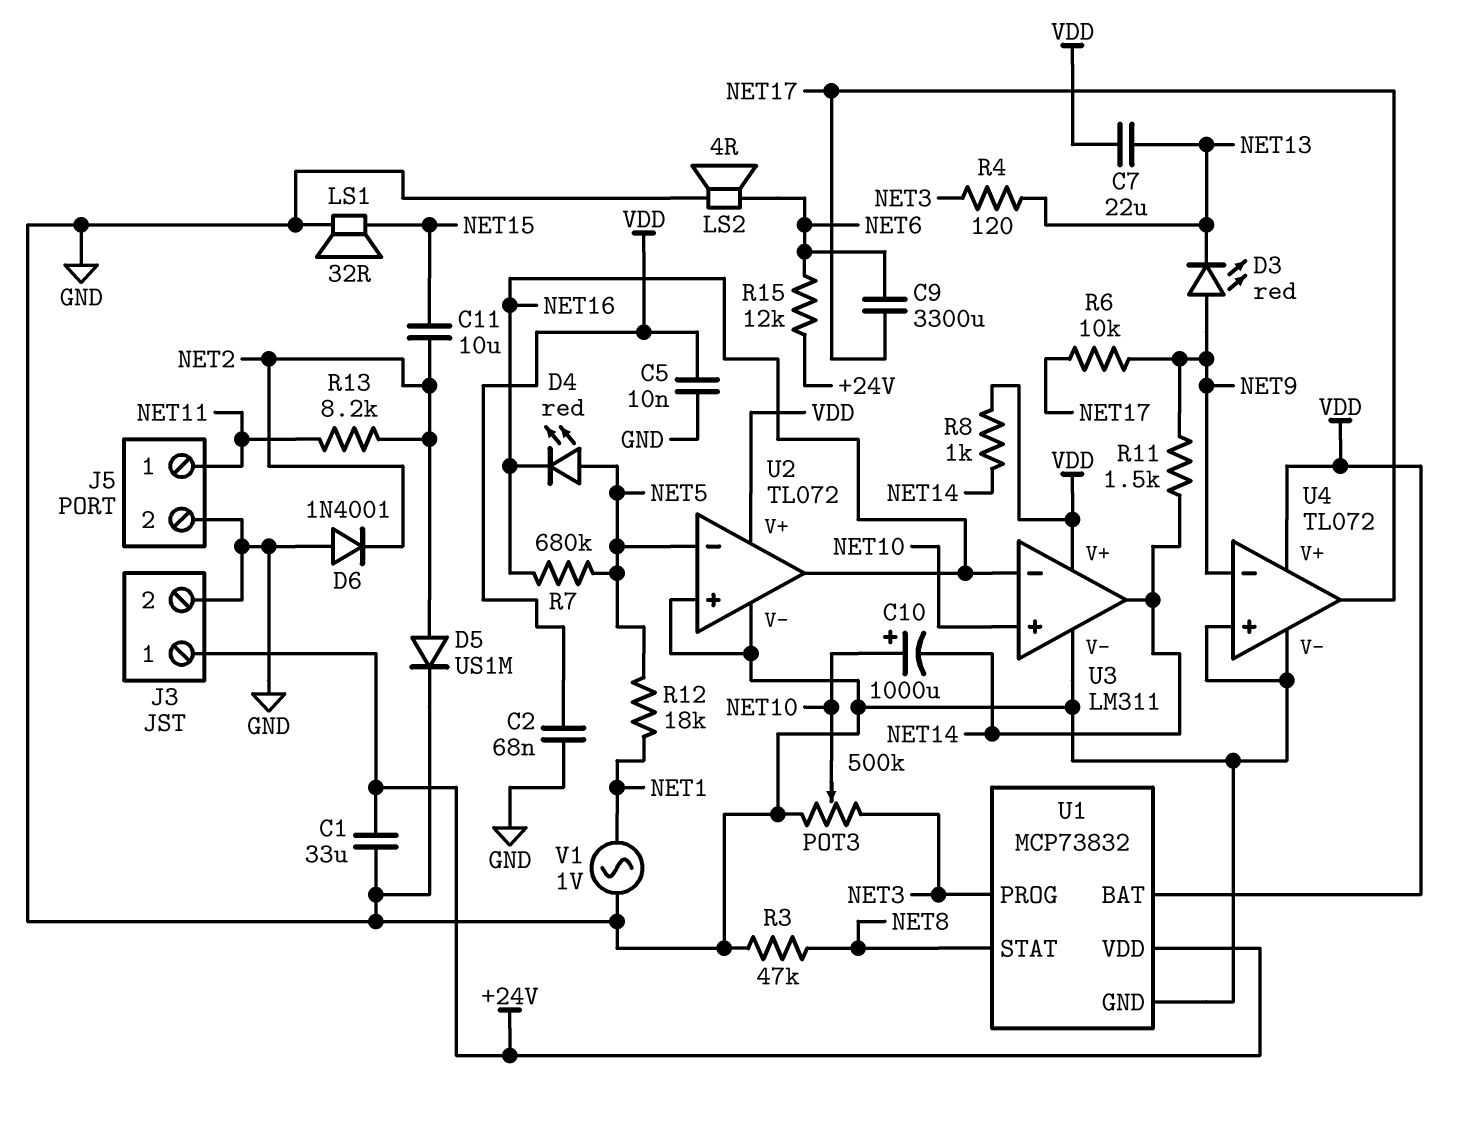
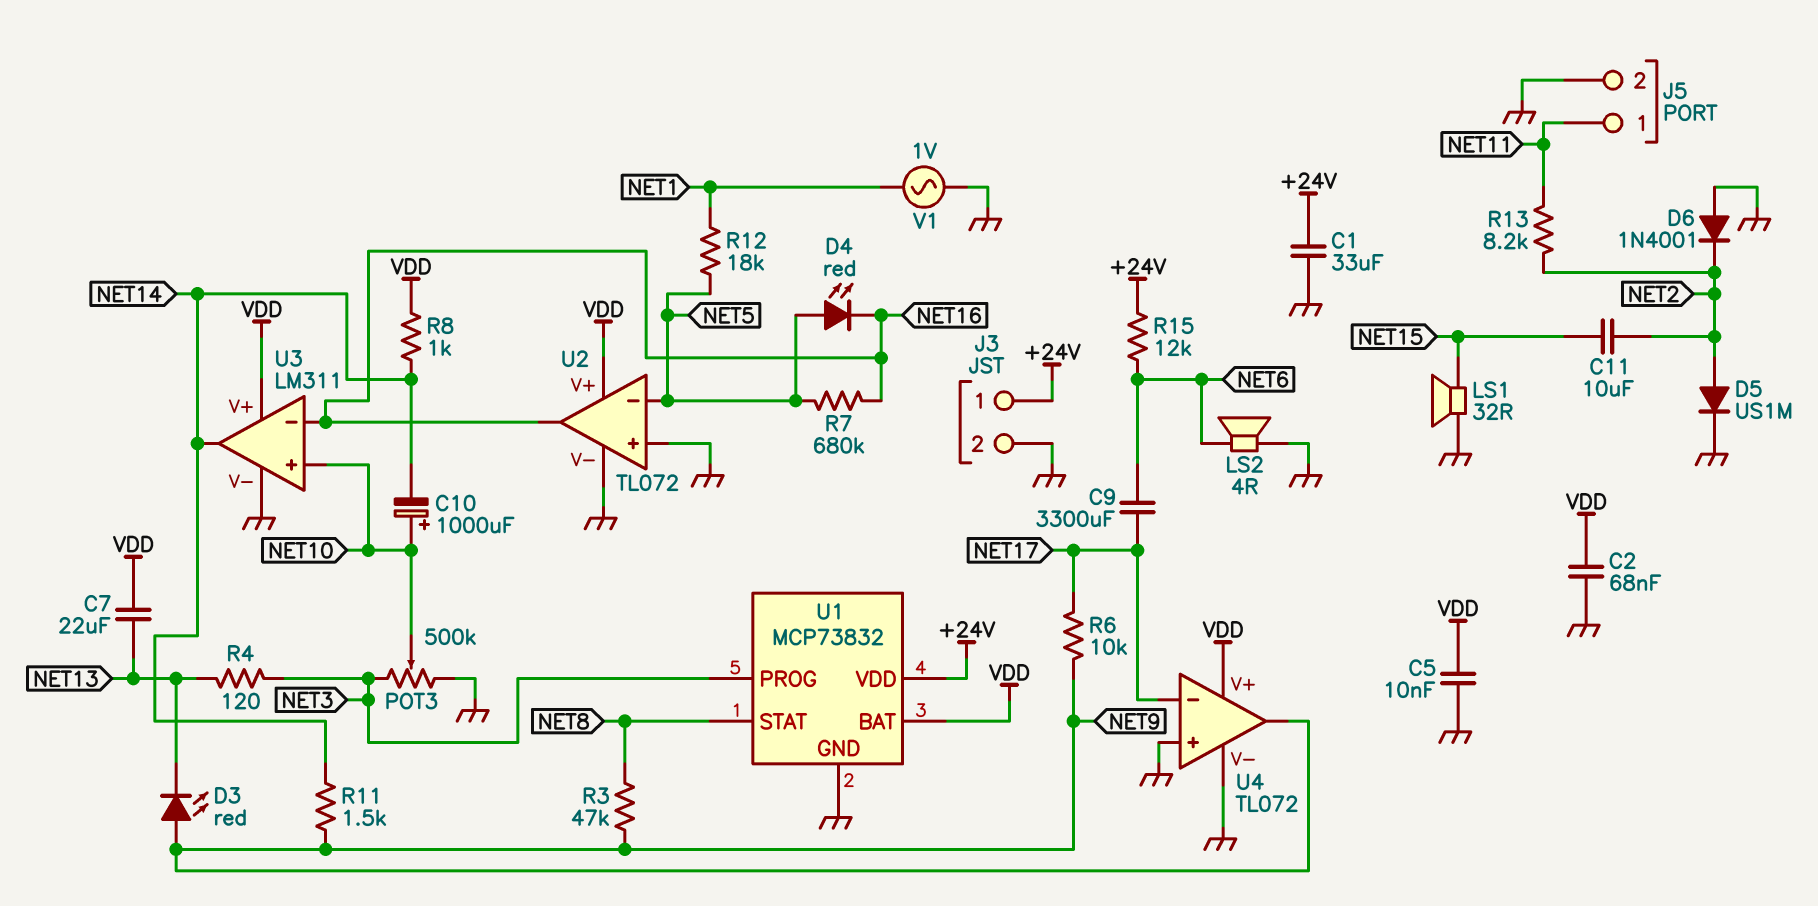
R3: 47k (GND, NET8) -> 47k (NET8, NET9)
U4 pin in-: NET9 -> NET17
U4 pin out: NET17 -> NET9

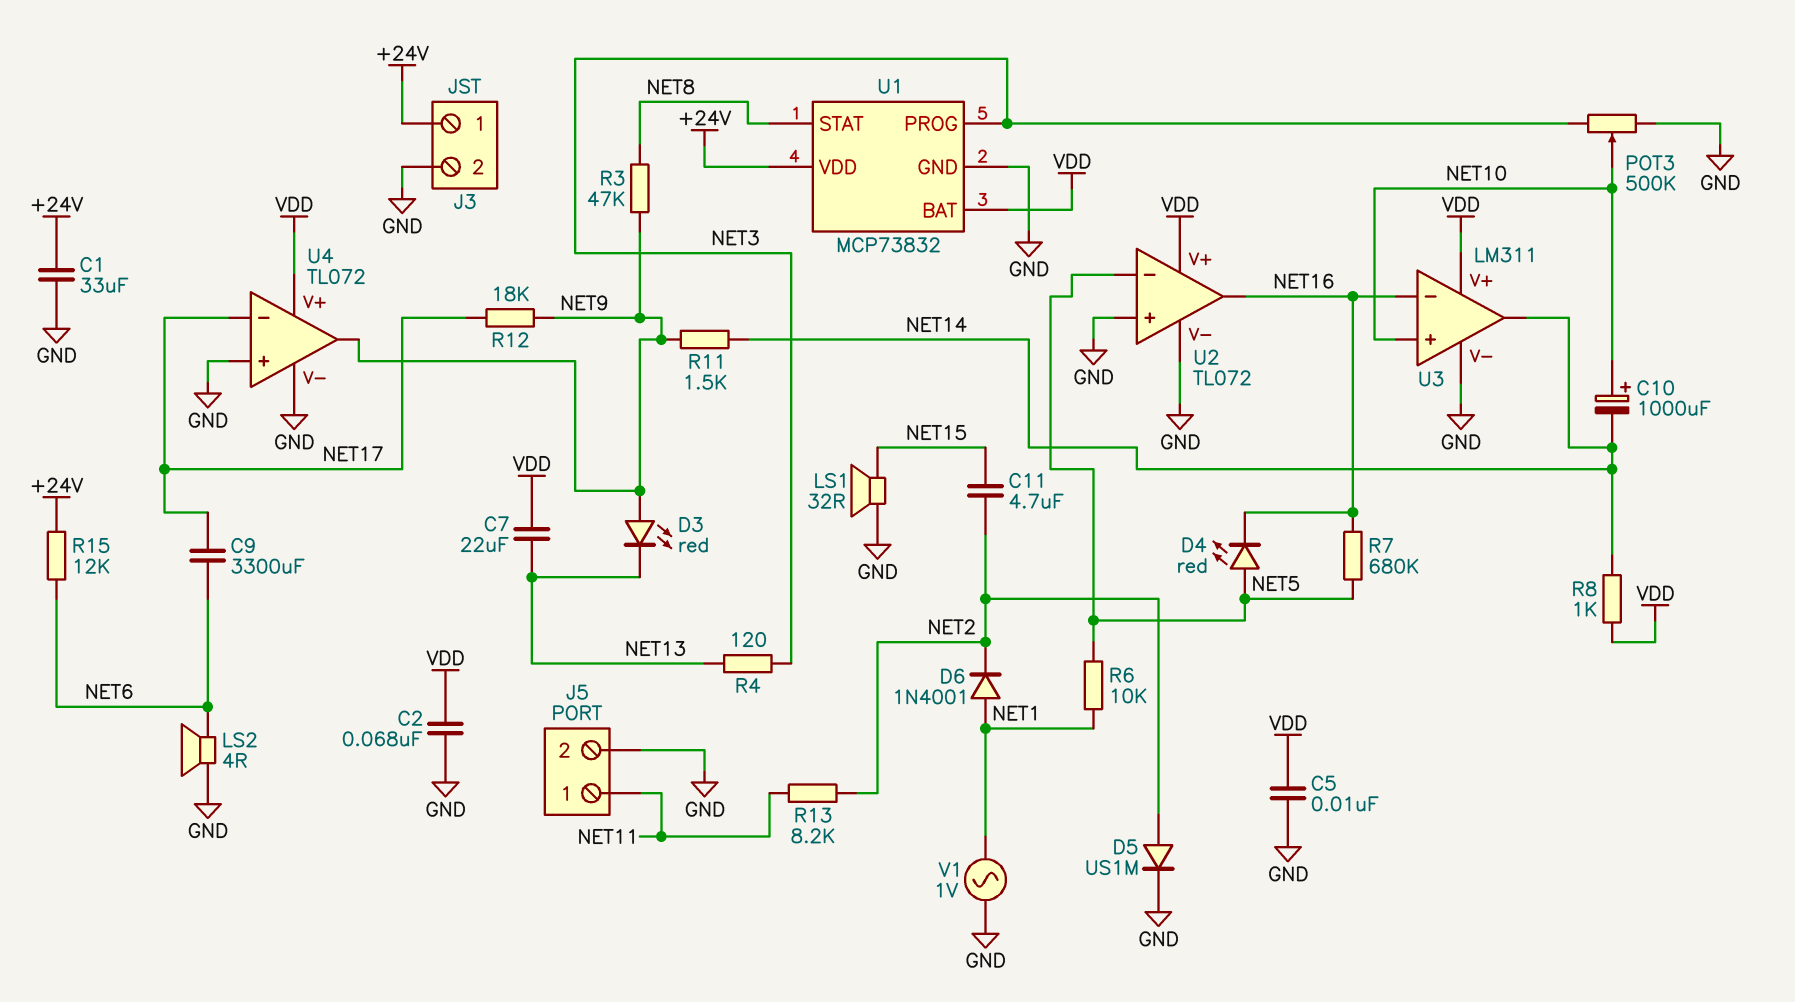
C11: 10uF (NET2, NET15) -> 4.7uF (NET2, NET15)
D6: diode 1N4001 (A GND, K NET2) -> diode 1N4001 (A NET1, K NET2)
R6: 10k (NET9, NET17) -> 10k (NET1, NET5)
R12: 18k (NET1, NET5) -> 18k (NET9, NET17)

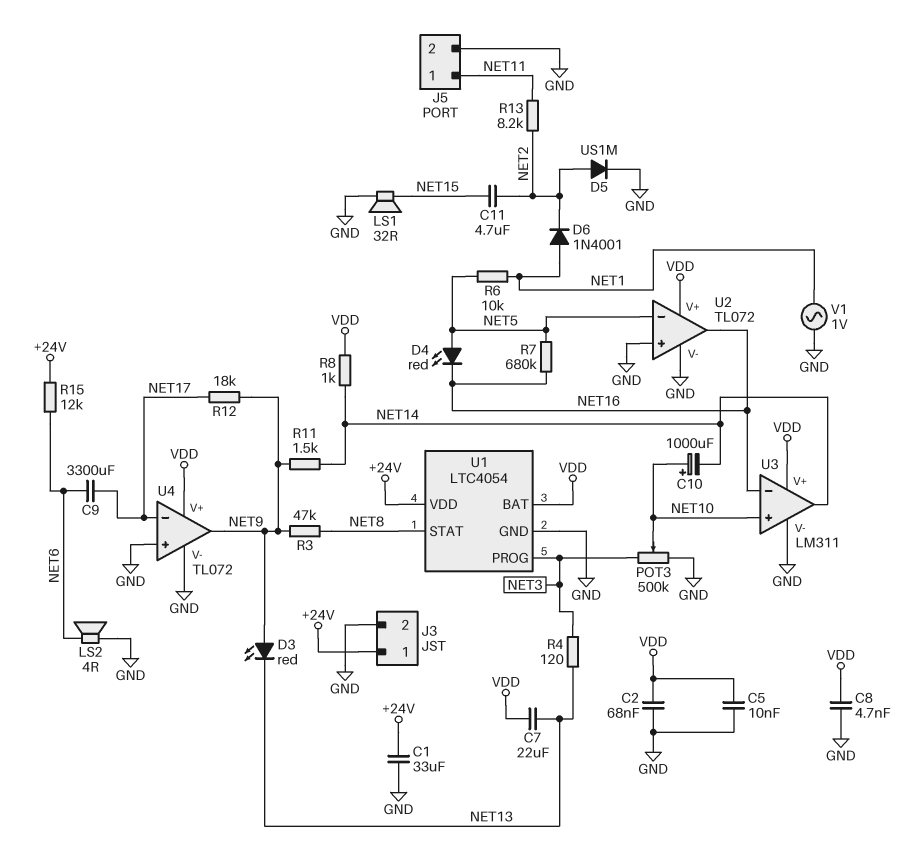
C8: none -> 4.7nF (GND, VDD)
U1: MCP73832 -> LTC4054

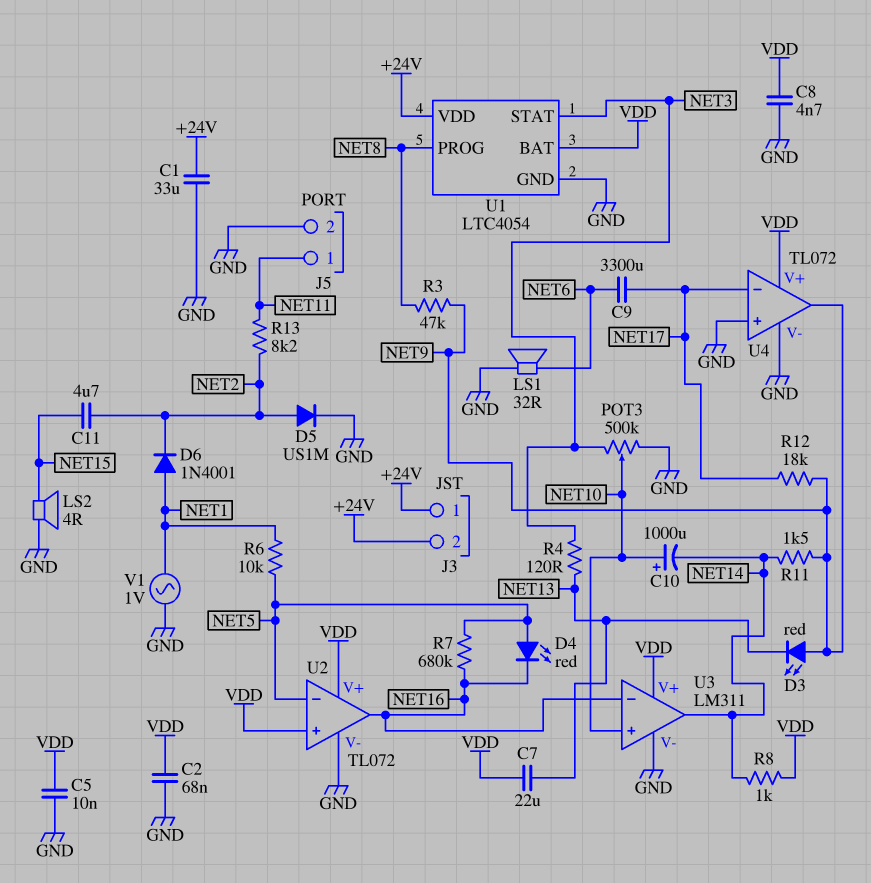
J3 pin 2: GND -> +24V
LS1: speaker 32R (GND, NET15) -> speaker 32R (GND, NET6)
LS2: speaker 4R (GND, NET6) -> speaker 4R (GND, NET15)
R15: 12k (+24V, NET6) -> none
U1 pin PROG: NET3 -> NET8
U1 pin STAT: NET8 -> NET3
U2 pin in+: GND -> VDD

